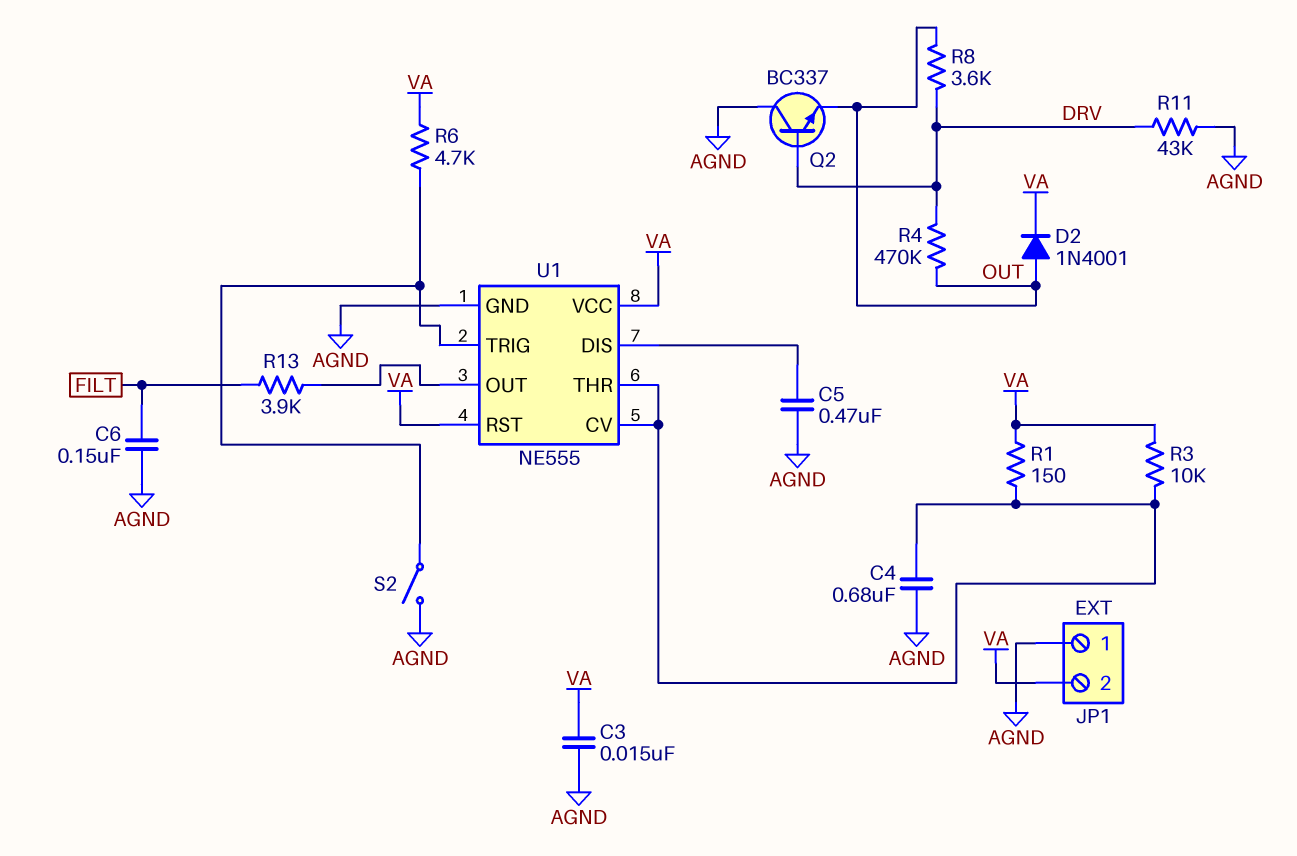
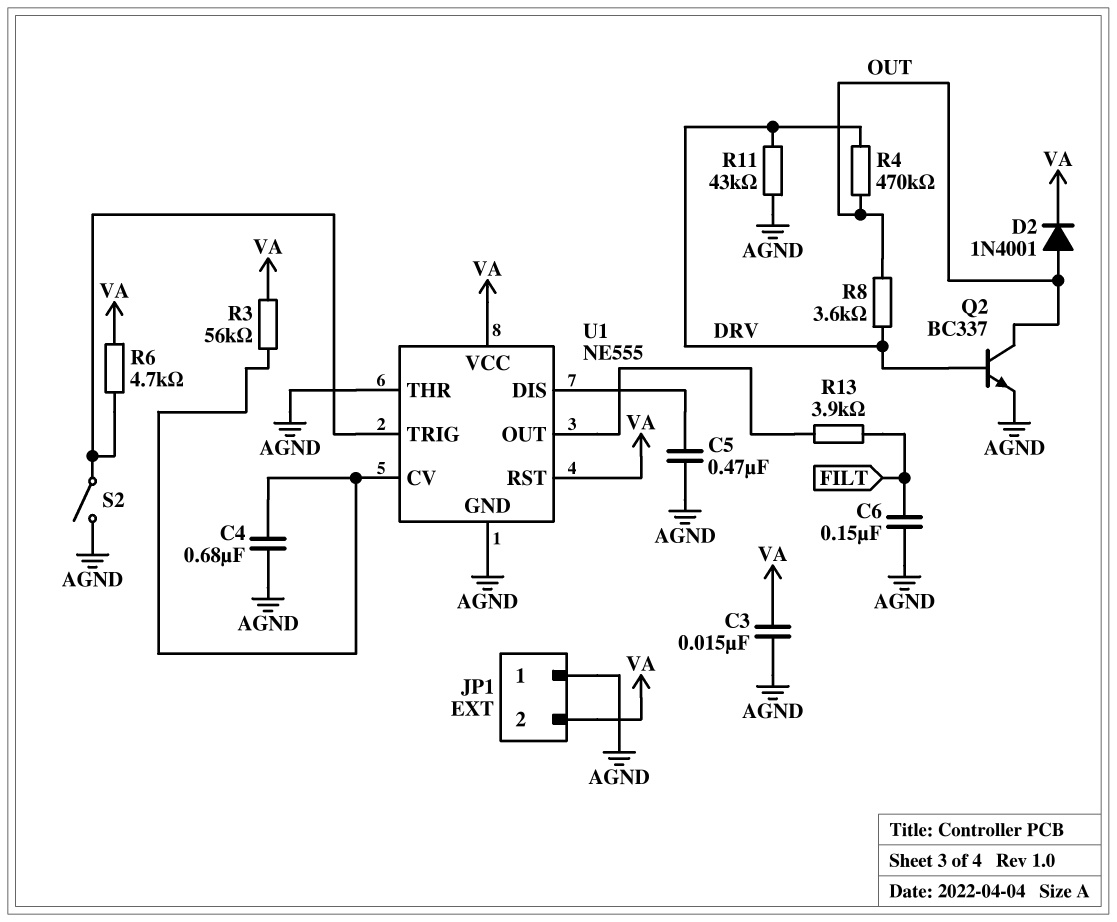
Q2: NPN BC337 (B DRV, C AGND, E OUT) -> NPN BC337 (B DRV, C OUT, E AGND)
R1: 150 (U1/CV, VA) -> none
R3: 10k (U1/CV, VA) -> 56k (U1/CV, VA)
U1 pin THR: U1/CV -> AGND

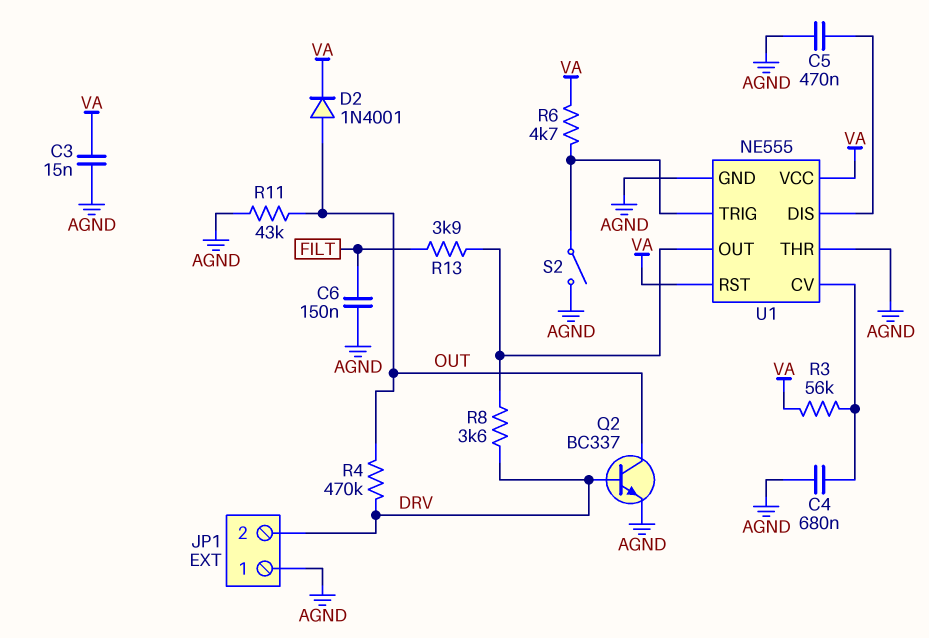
JP1 pin 2: VA -> DRV
R8: 3.6k (DRV, OUT) -> 3.6k (DRV, U1/OUT)
R11: 43k (AGND, DRV) -> 43k (AGND, OUT)

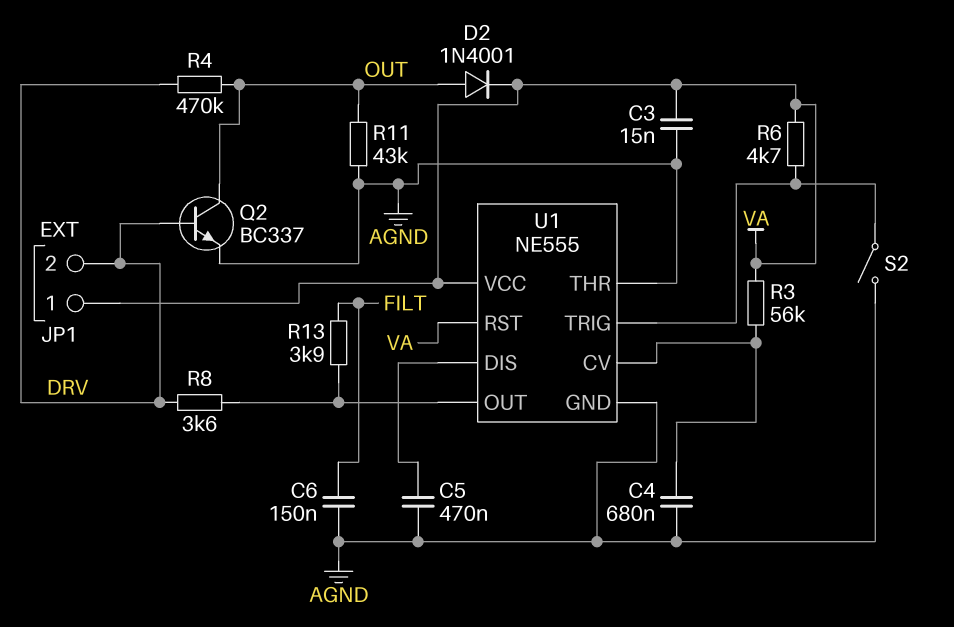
JP1 pin 1: AGND -> VA

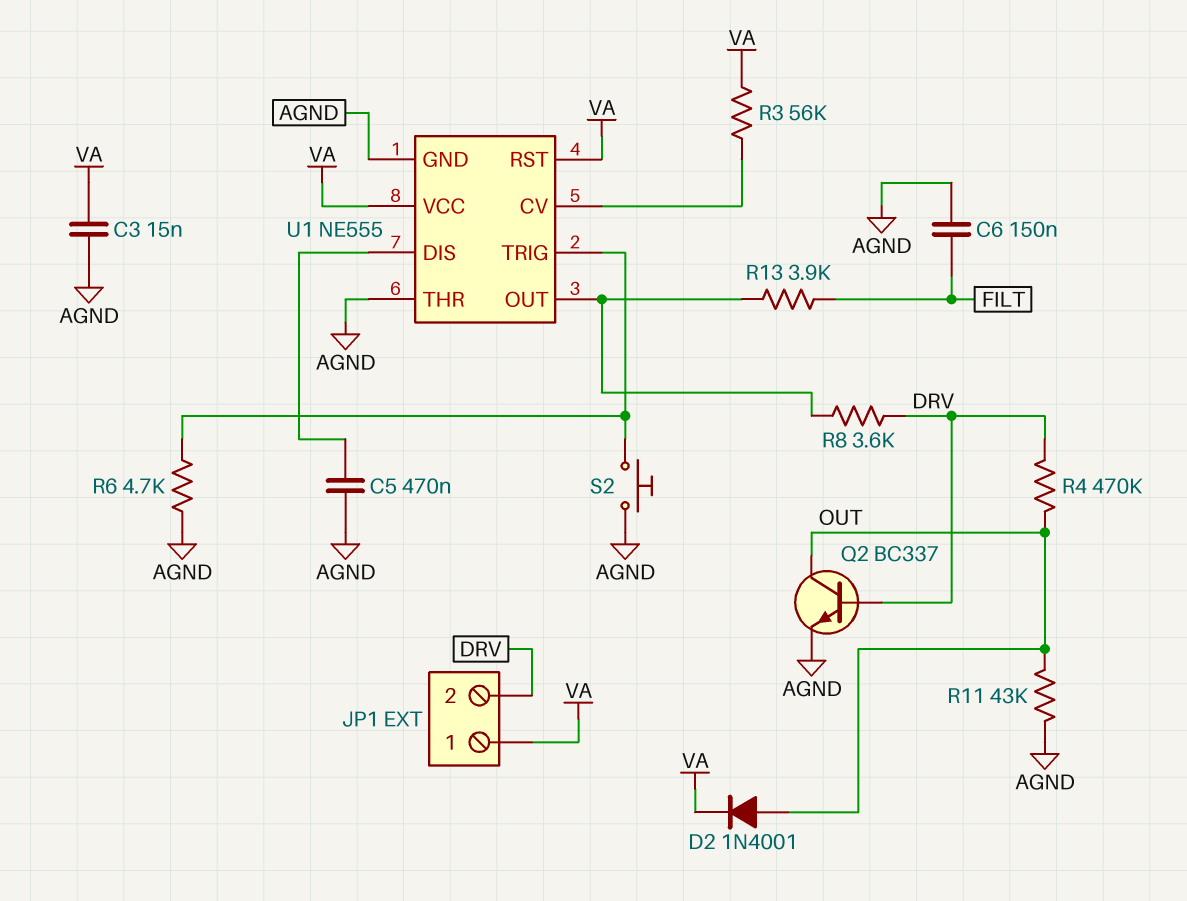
C4: 680nF (AGND, U1/CV) -> none
R6: 4.7k (U1/TRIG, VA) -> 4.7k (AGND, U1/TRIG)
S2: switch (AGND, U1/TRIG) -> button (AGND, U1/TRIG)

